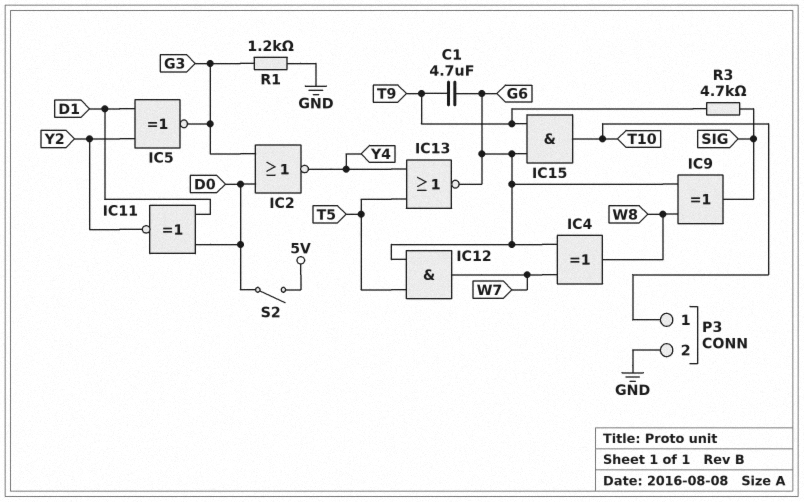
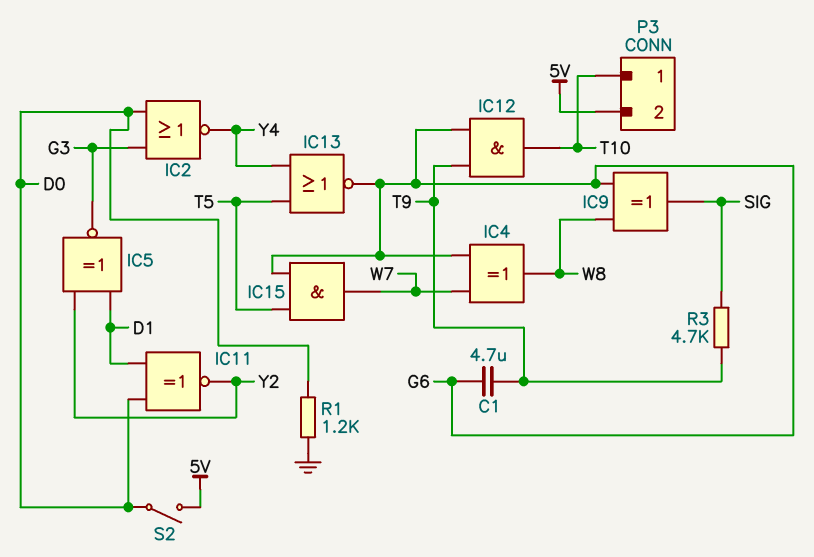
IC12: AND (in G6, in T5, out W7) -> AND (in G6, in T9, out T10)
IC15: AND (in G6, in T9, out T10) -> AND (in G6, in T5, out W7)
P3 pin 2: GND -> 5V
R1: 1.2k (G3, GND) -> 1.2k (D0, GND)

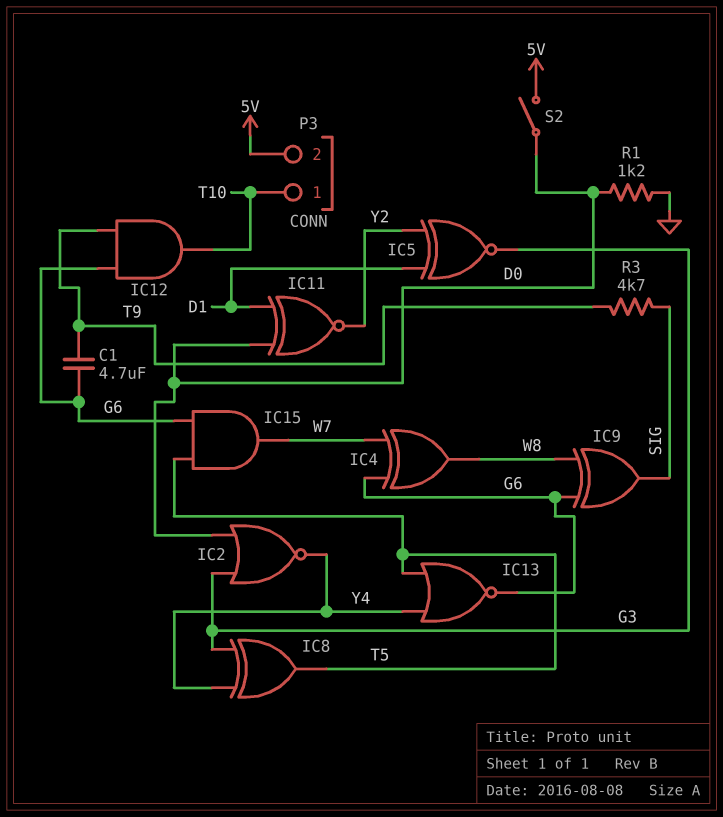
IC8: none -> XOR (in G3, in Y4, out T5)

